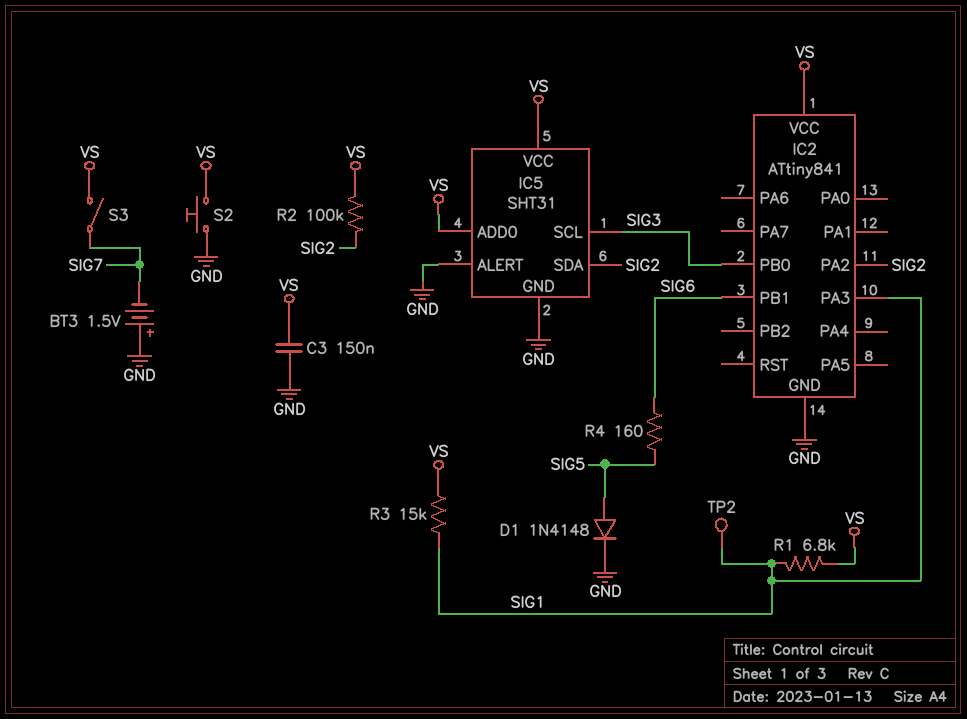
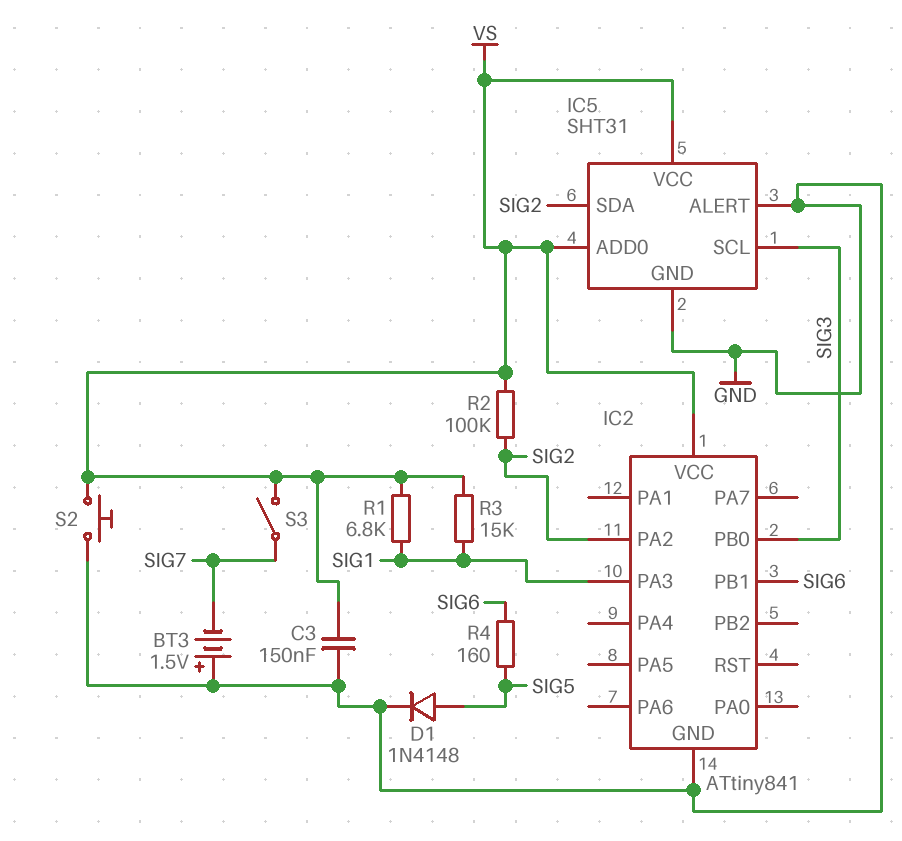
TP2: test point (SIG1) -> none

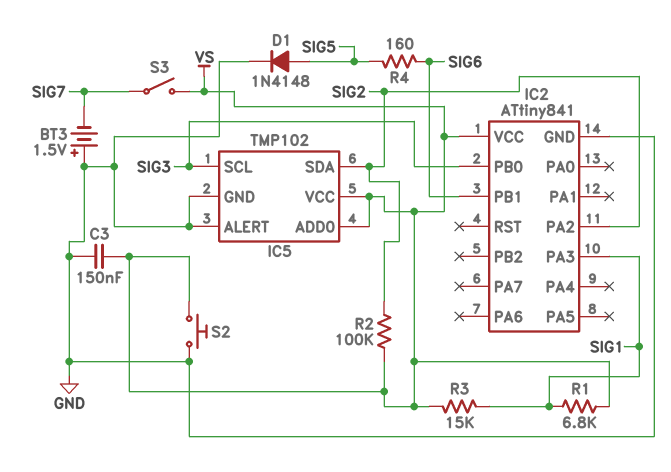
IC5: SHT31 -> TMP102

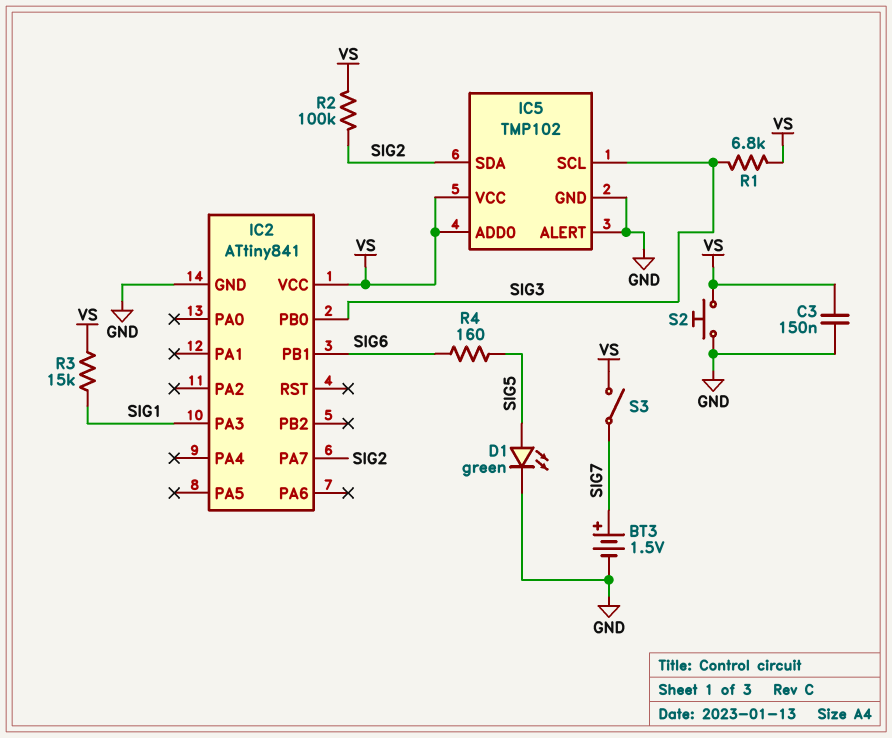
BT3: 1.5V (plus GND, minus SIG7) -> 1.5V (plus SIG7, minus GND)
D1: diode 1N4148 (A SIG5, K GND) -> LED green (A SIG5, K GND)
IC2 pin PA2: SIG2 -> none
IC2 pin PA7: none -> SIG2
R1: 6.8k (SIG1, VS) -> 6.8k (SIG3, VS)

